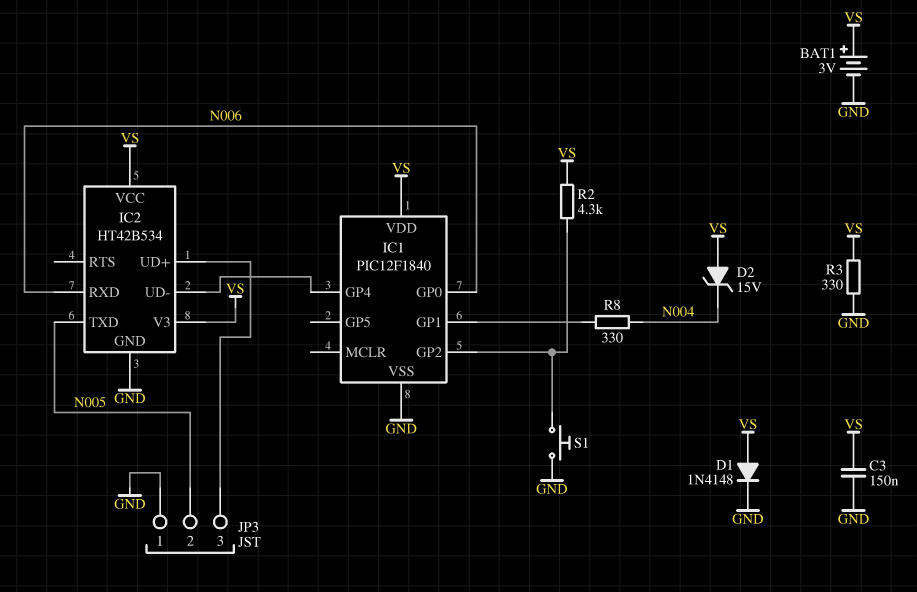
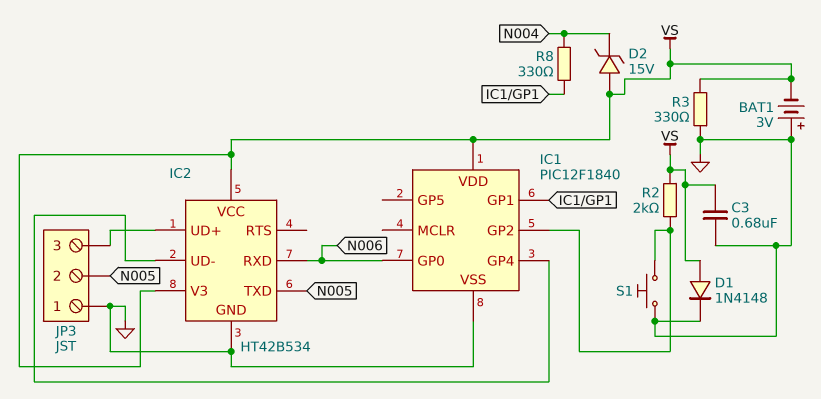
BAT1: 3V (plus VS, minus GND) -> 3V (plus GND, minus VS)
C3: 150nF (GND, VS) -> 680nF (GND, VS)
R2: 4.3k (IC1/GP2, VS) -> 2k (IC1/GP2, VS)

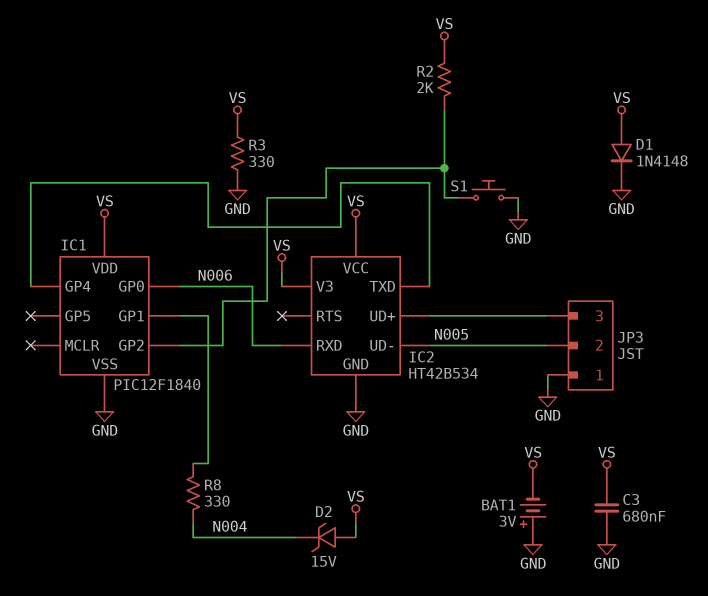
IC2 pin TXD: N005 -> IC1/GP4
IC2 pin UD-: IC1/GP4 -> N005

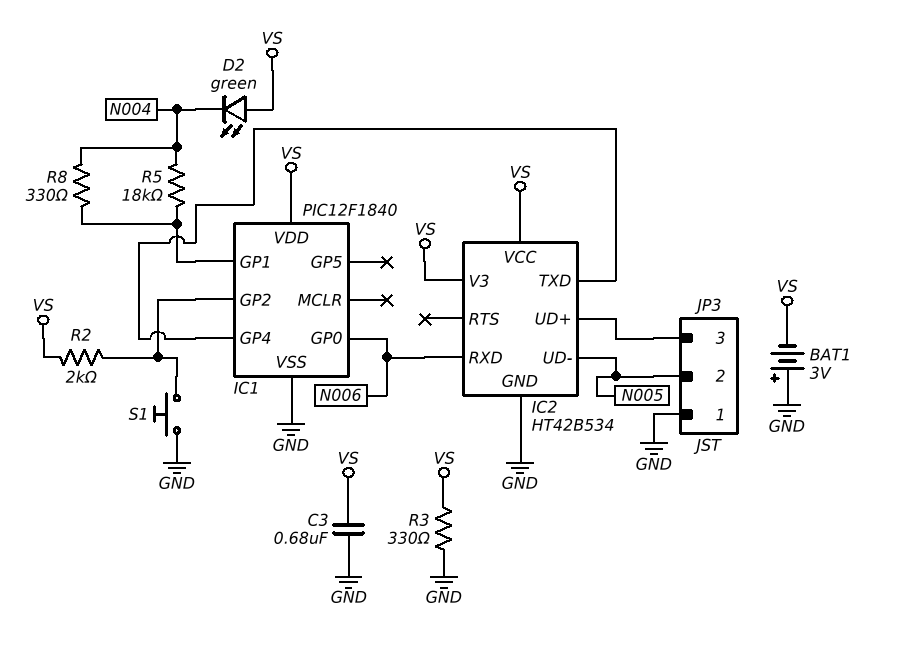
D1: diode 1N4148 (A VS, K GND) -> none
D2: zener 15V (A VS, K N004) -> LED green (A VS, K N004)
R5: none -> 18k (IC1/GP1, N004)

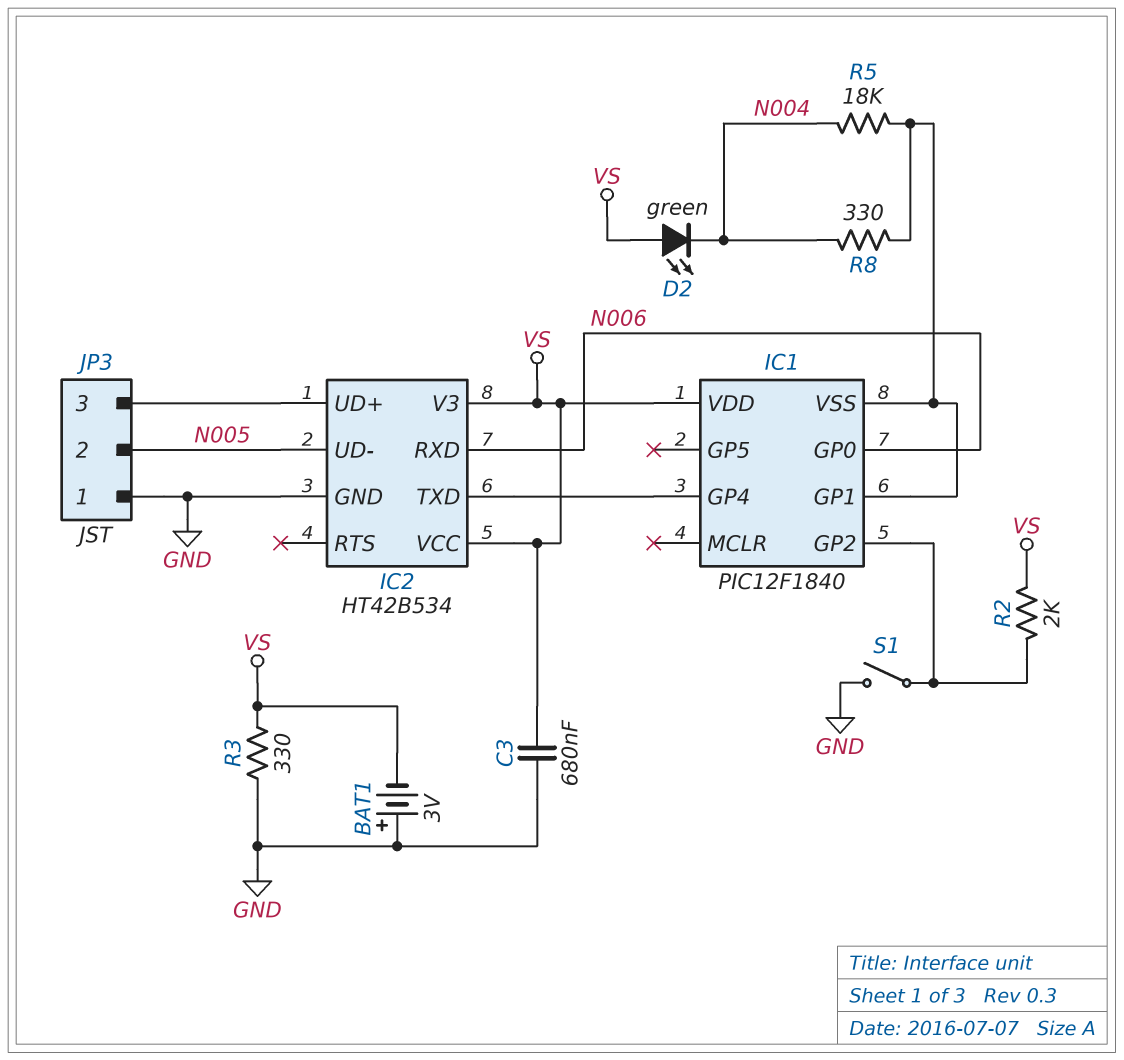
IC1 pin VSS: GND -> IC1/GP1
S1: button (GND, IC1/GP2) -> switch (GND, IC1/GP2)

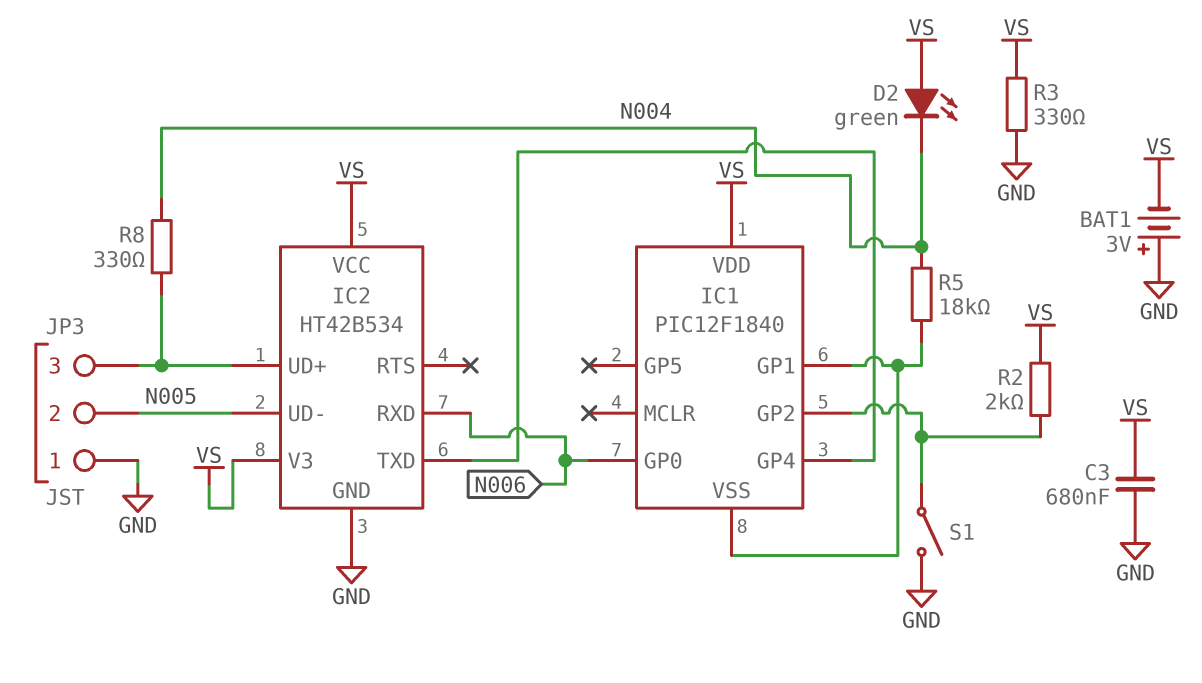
R8: 330 (IC1/GP1, N004) -> 330 (IC2/UD+, N004)

